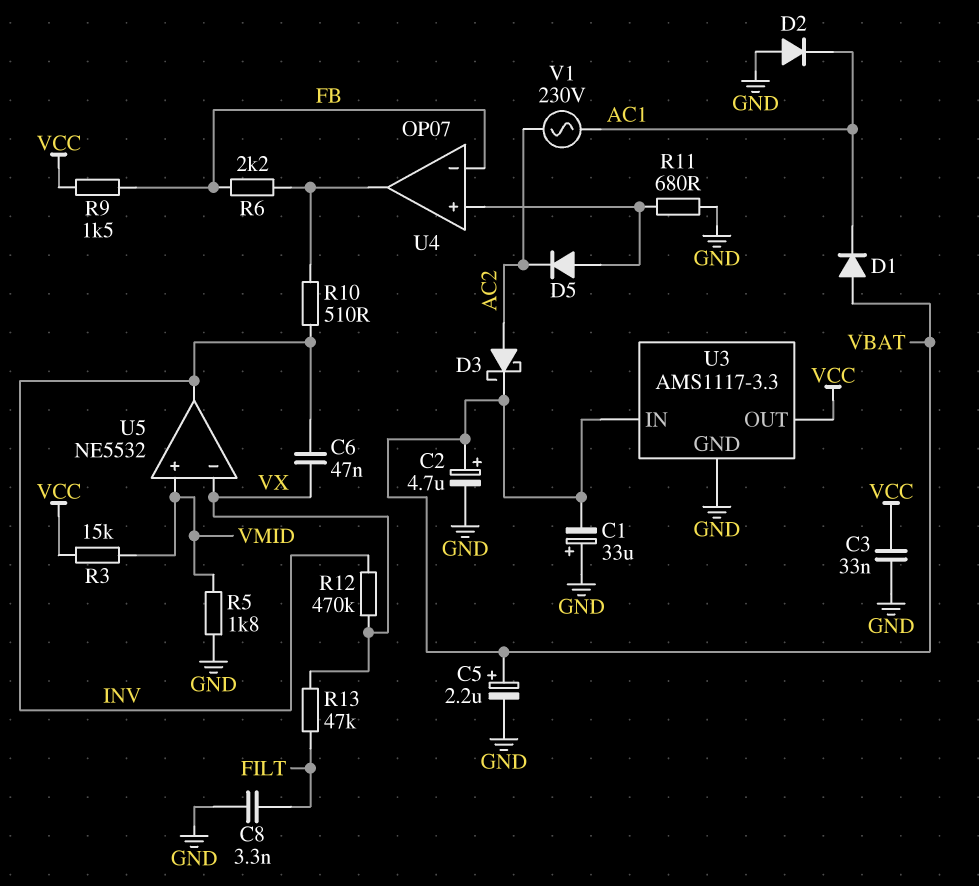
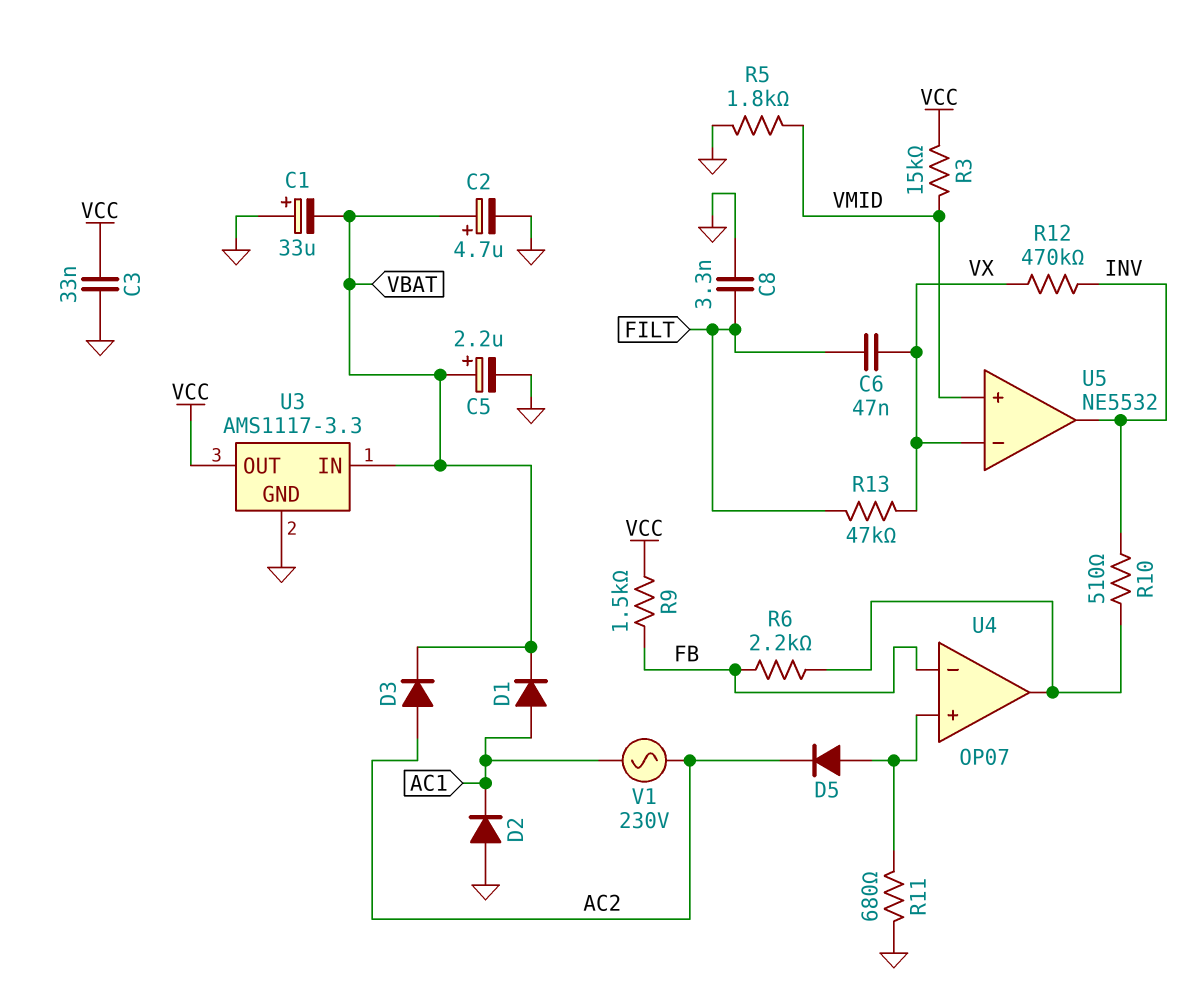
C6: 47nF (INV, VX) -> 47nF (FILT, VX)
D1: diode (A VBAT, K AC1) -> diode (A AC1, K VBAT)
D3: schottky (A AC2, K VBAT) -> diode (A AC2, K VBAT)

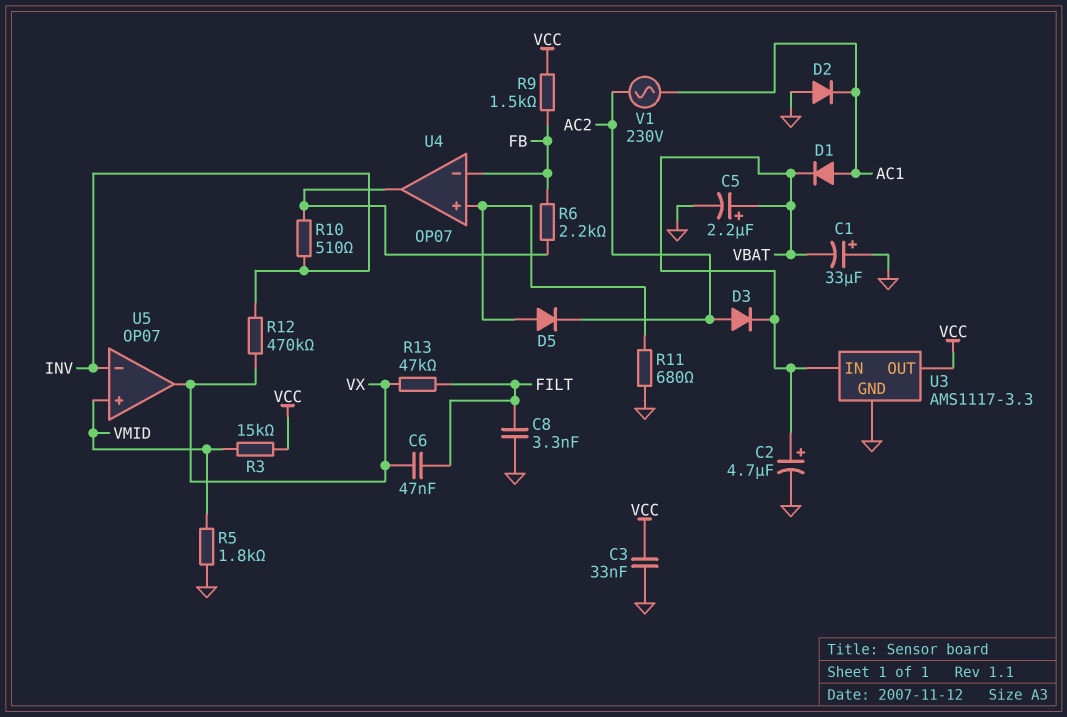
U5: NE5532 -> OP07
U5 pin in-: VX -> INV
U5 pin out: INV -> VX

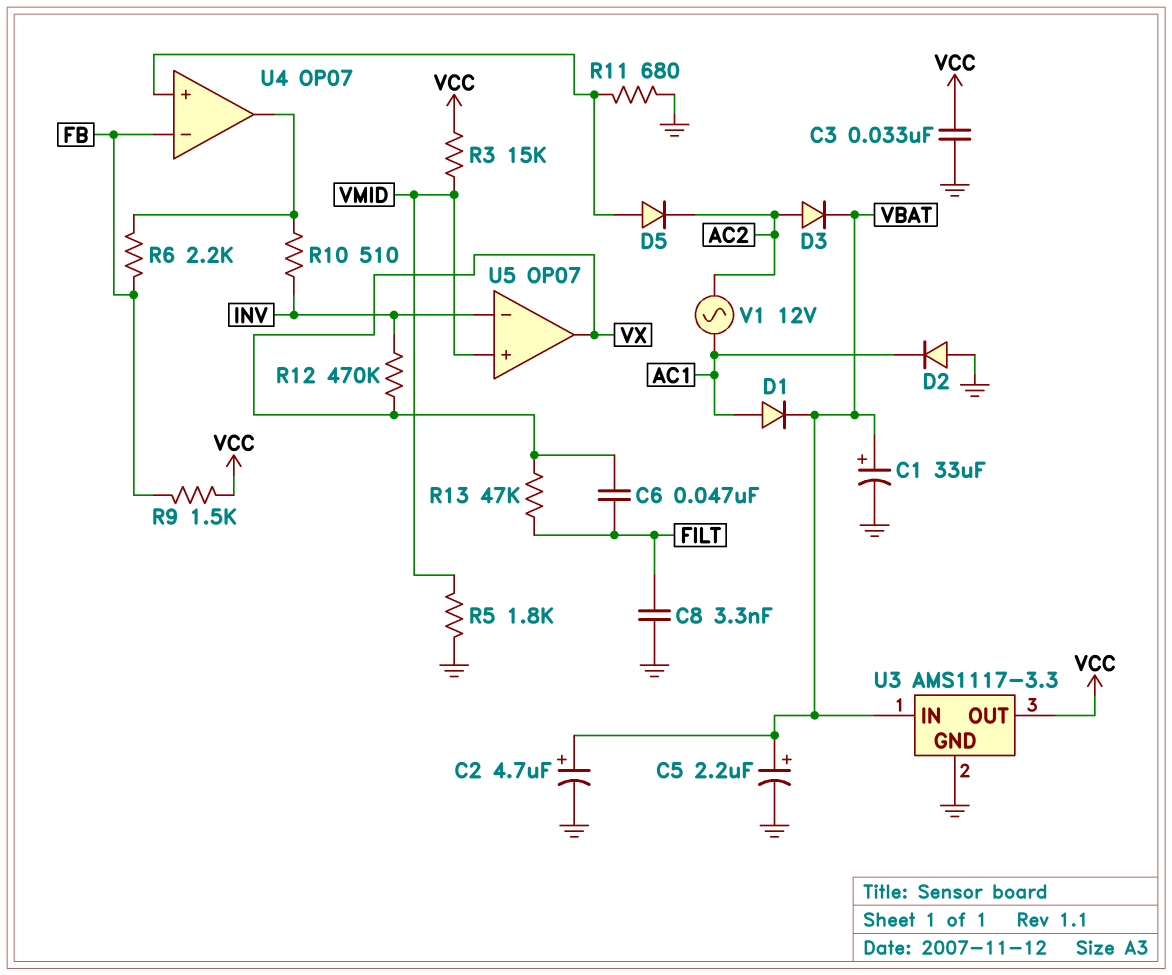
C1: 33uF (plus GND, minus VBAT) -> 33uF (plus VBAT, minus GND)
V1: AC 230V (AC1, AC2) -> AC 12V (AC1, AC2)

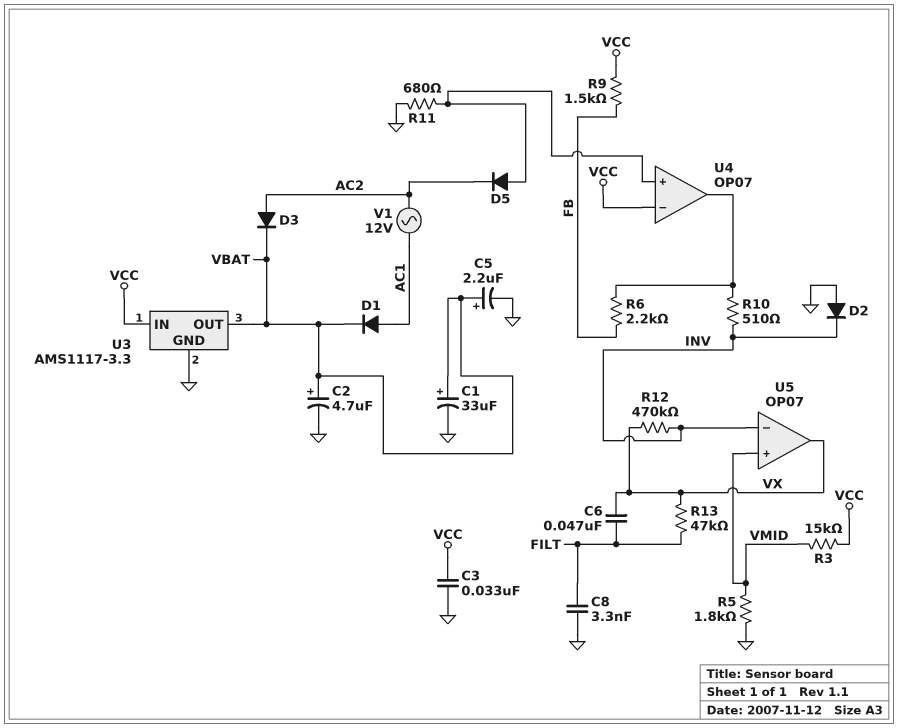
D2: diode (A GND, K AC1) -> diode (A GND, K INV)
U3 pin IN: VBAT -> VCC
U3 pin OUT: VCC -> VBAT
U4 pin in-: FB -> VCC

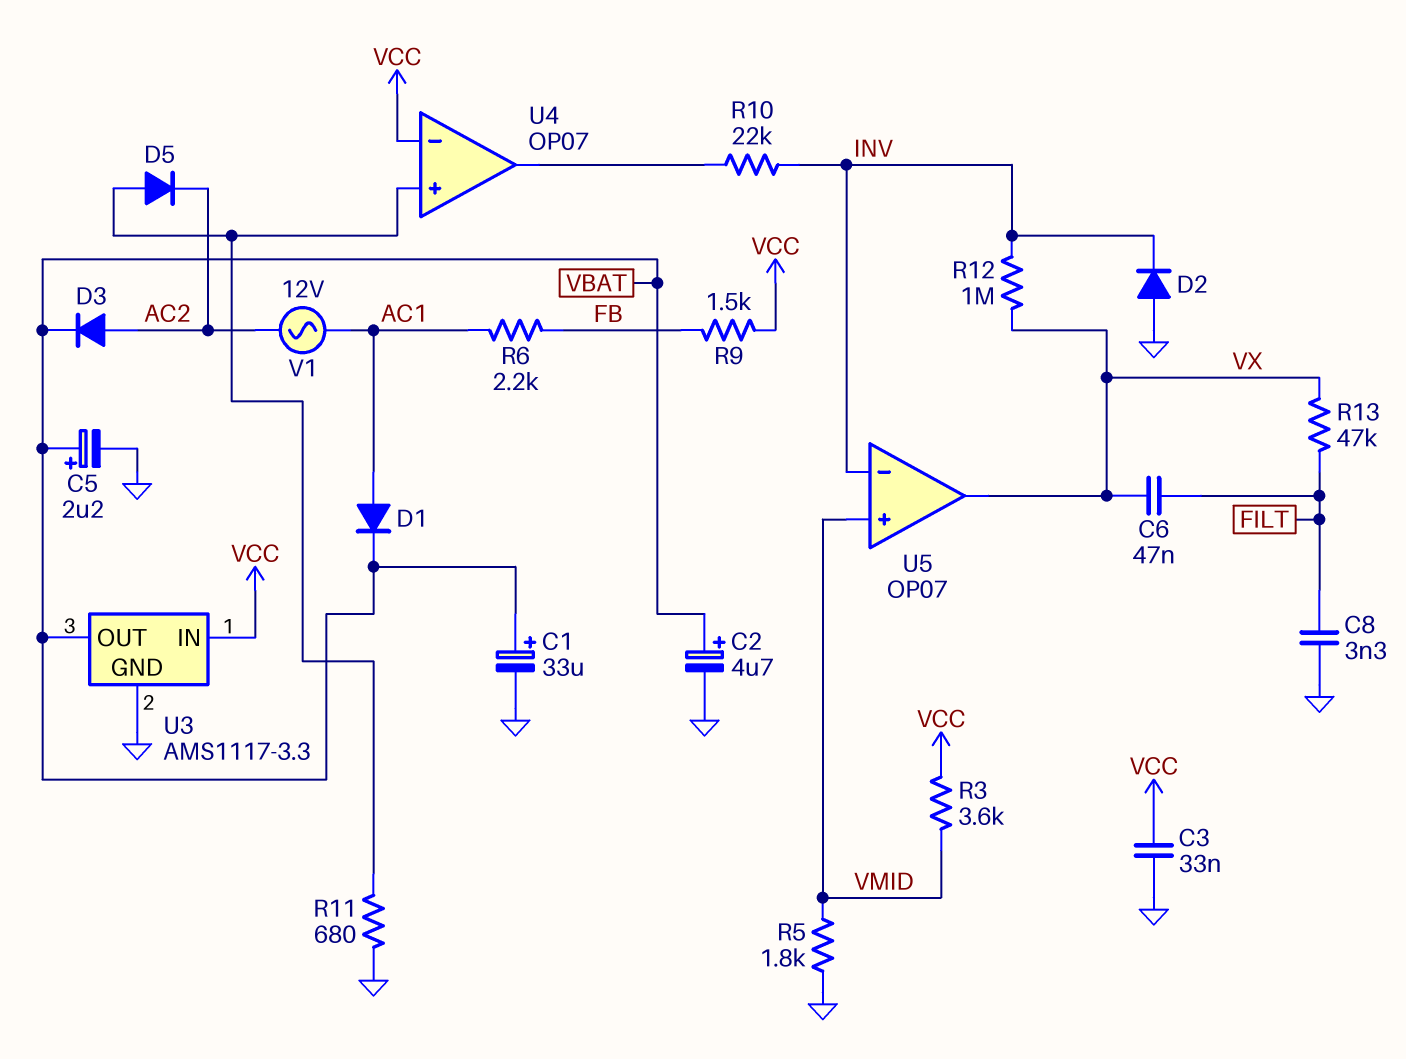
R3: 15k (VCC, VMID) -> 3.6k (VCC, VMID)
R6: 2.2k (FB, U4/out) -> 2.2k (AC1, FB)
R10: 510 (INV, U4/out) -> 22k (INV, U4/out)
R12: 470k (INV, VX) -> 1M (INV, VX)

